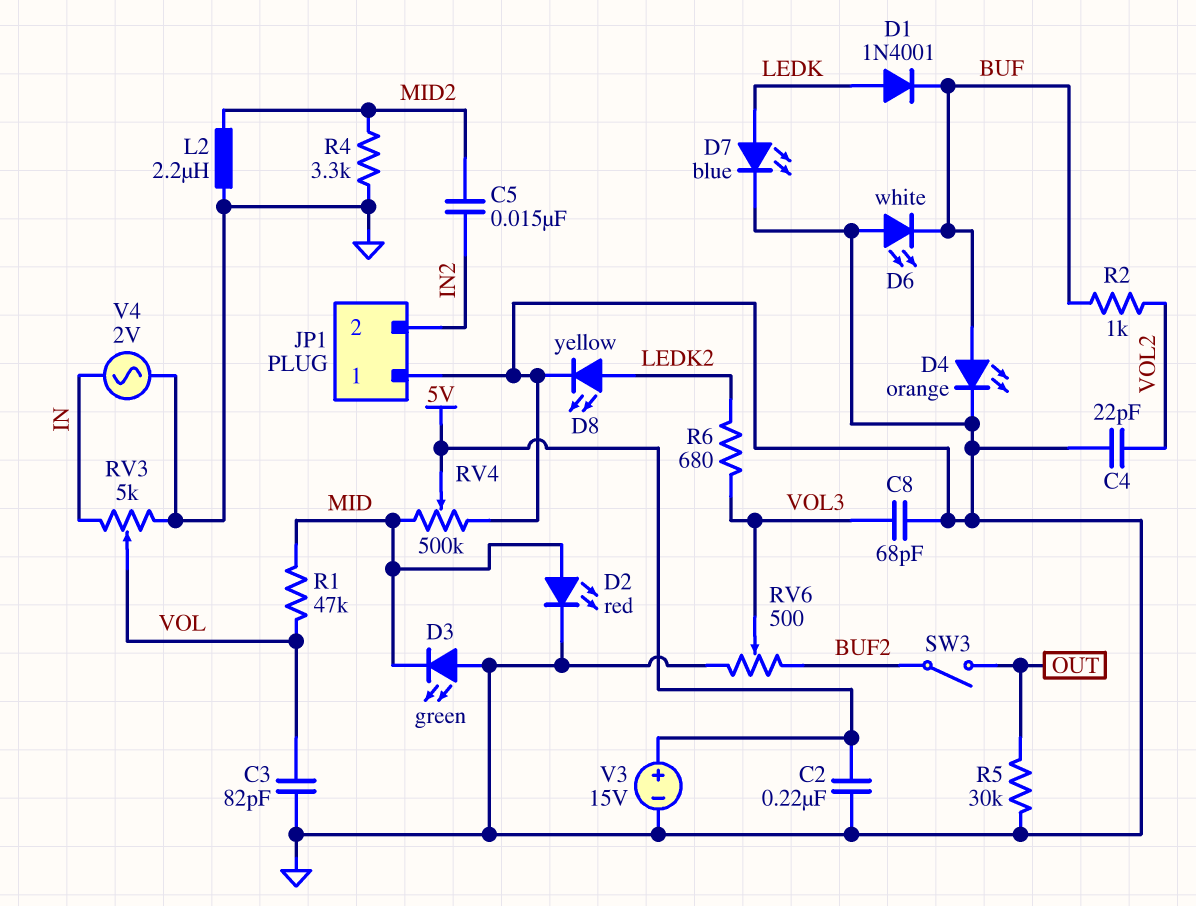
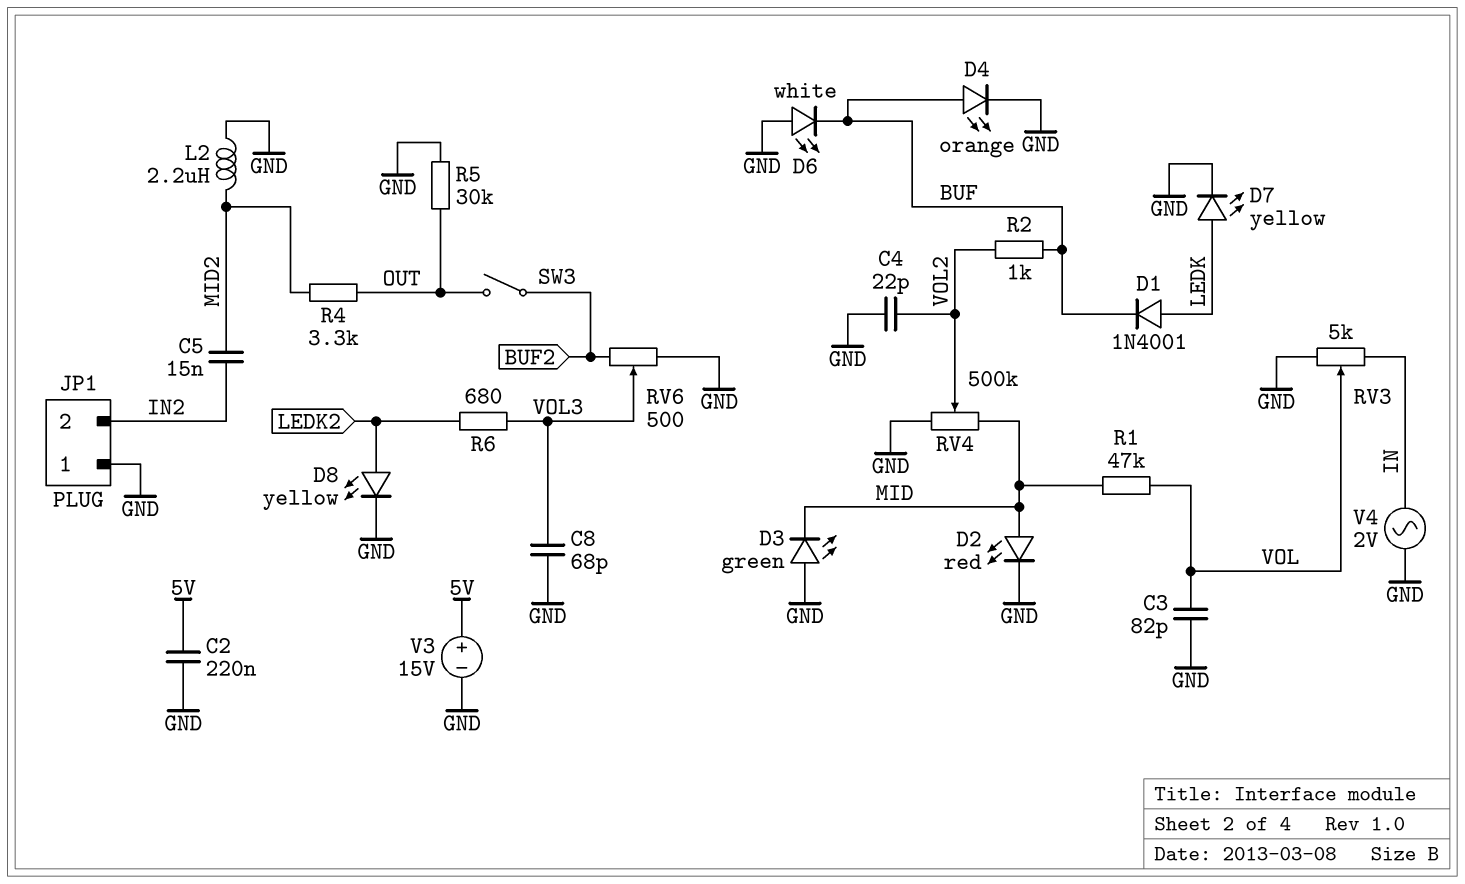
D7: LED blue (A LEDK, K GND) -> LED yellow (A LEDK, K GND)
R4: 3.3k (GND, MID2) -> 3.3k (MID2, OUT)
RV4: 500k (GND, MID, wiper 5V) -> 500k (GND, MID, wiper VOL2)

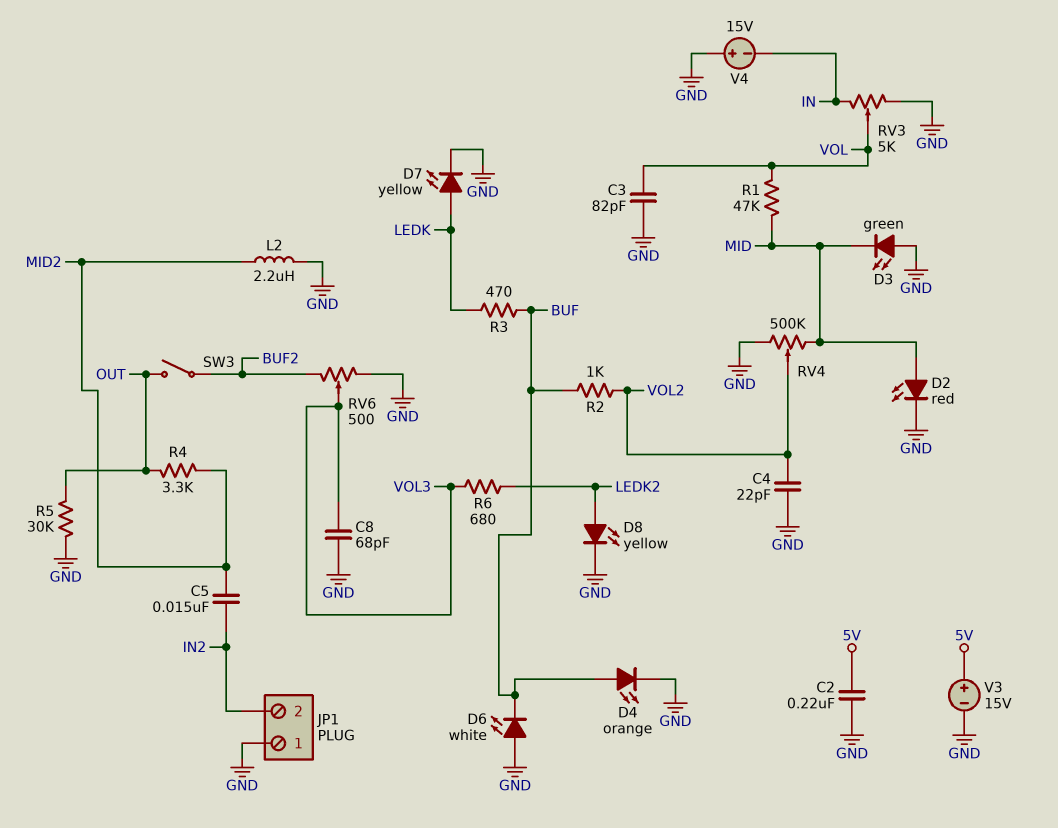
D1: diode 1N4001 (A LEDK, K BUF) -> none
R3: none -> 470 (BUF, LEDK)
V4: AC 2V (GND, IN) -> 15V (plus GND, minus IN)

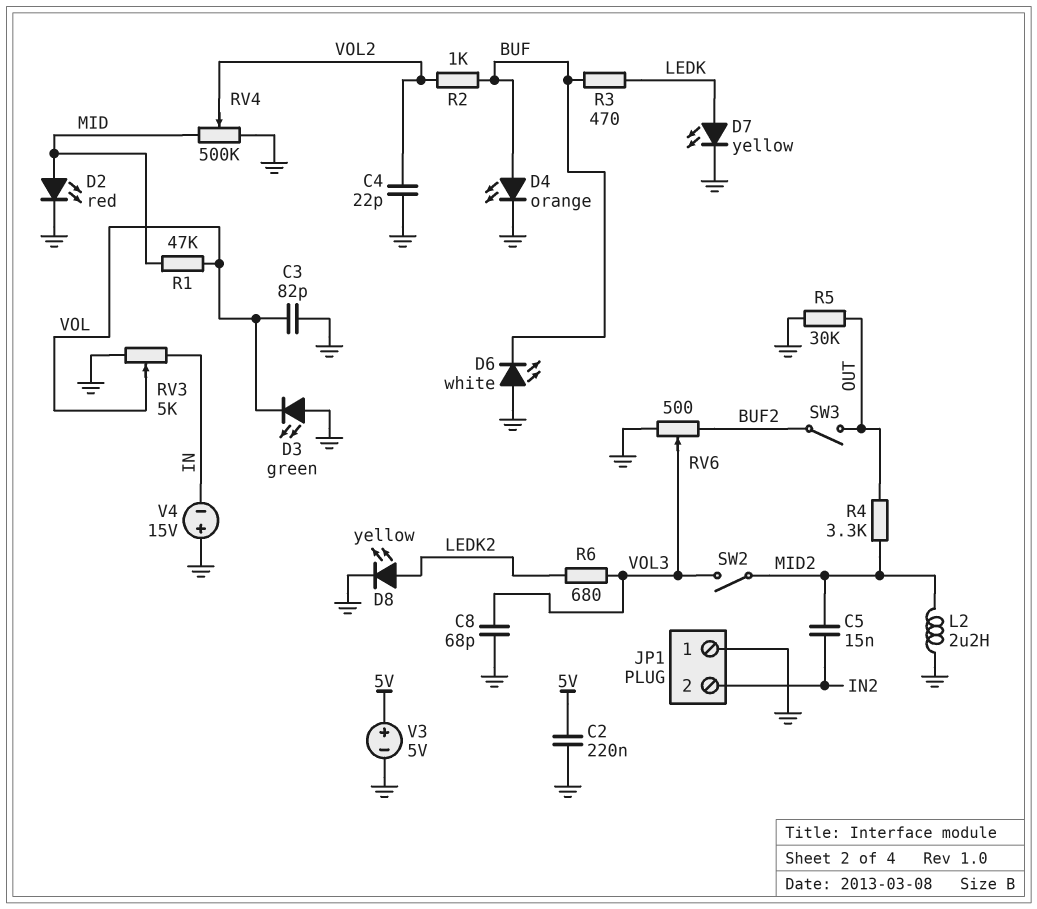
D3: LED green (A GND, K MID) -> LED green (A GND, K VOL)
SW2: none -> switch (MID2, VOL3)
V3: 15V (plus 5V, minus GND) -> 5V (plus 5V, minus GND)

